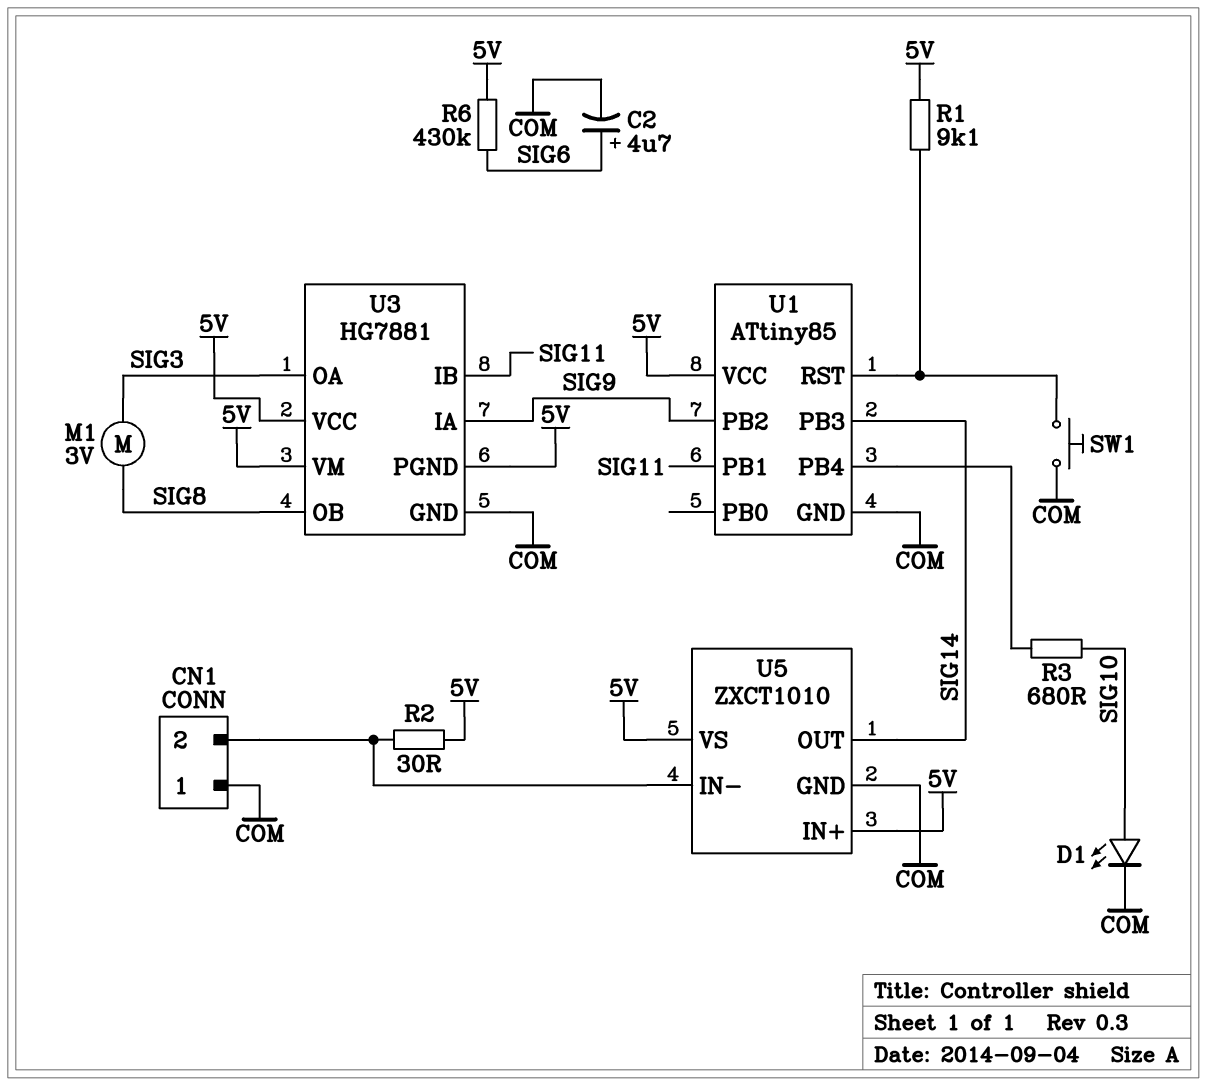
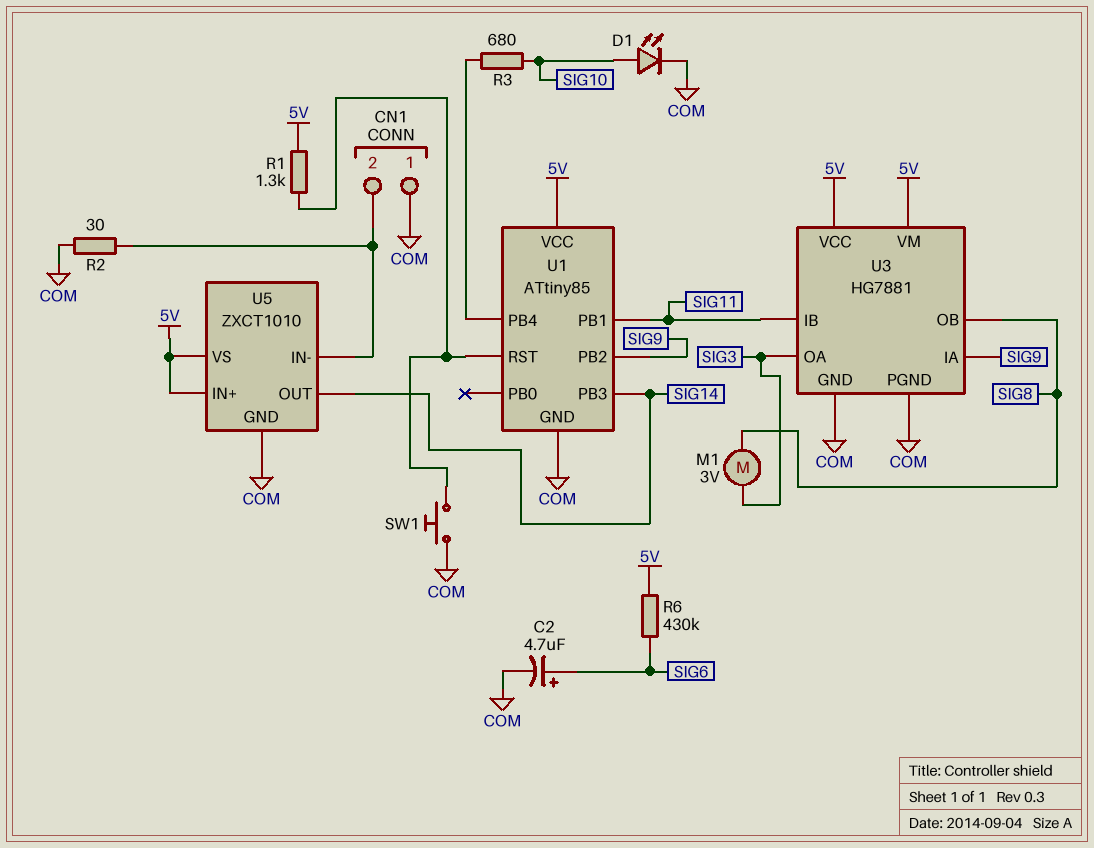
R1: 9.1k (5V, U1/RST) -> 1.3k (5V, U1/RST)
R2: 30 (5V, CN1/2) -> 30 (CN1/2, COM)
U3 pin PGND: 5V -> COM

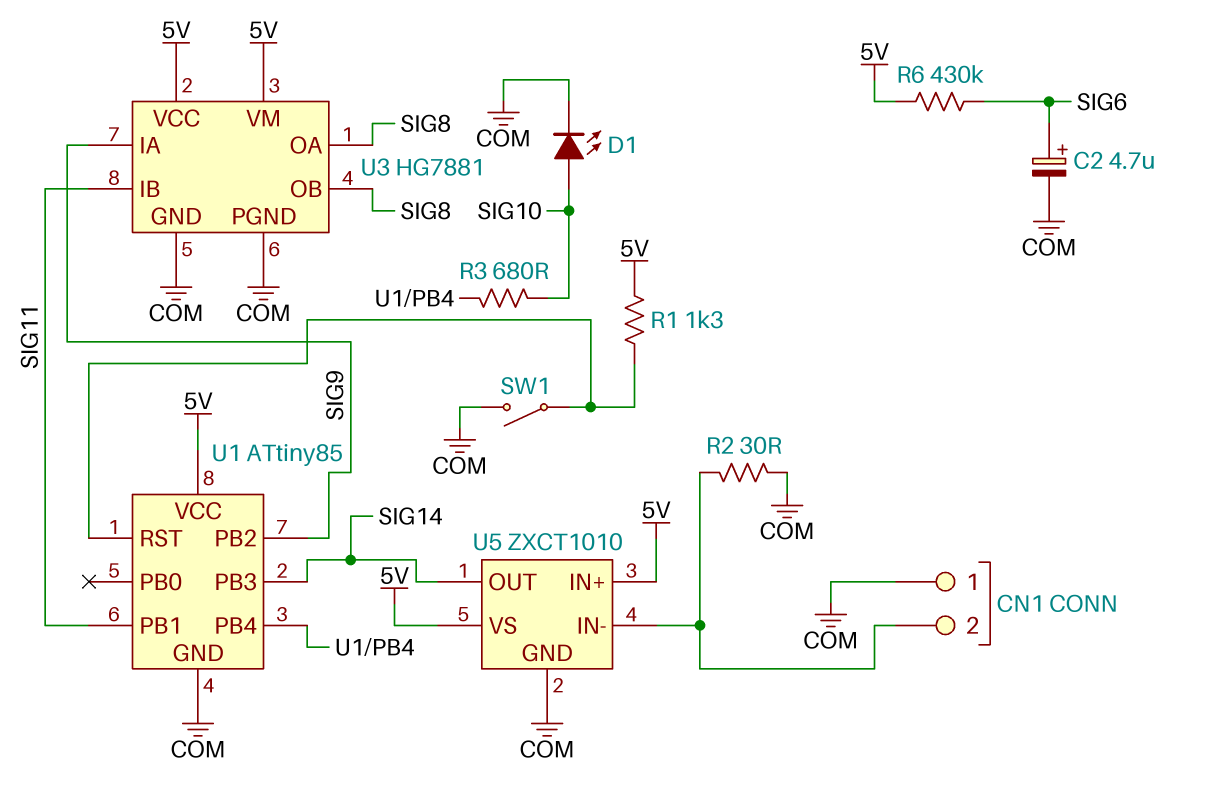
M1: motor 3V (SIG3, SIG8) -> none
SW1: button (COM, U1/RST) -> switch (COM, U1/RST)
U3 pin OA: SIG3 -> SIG8

